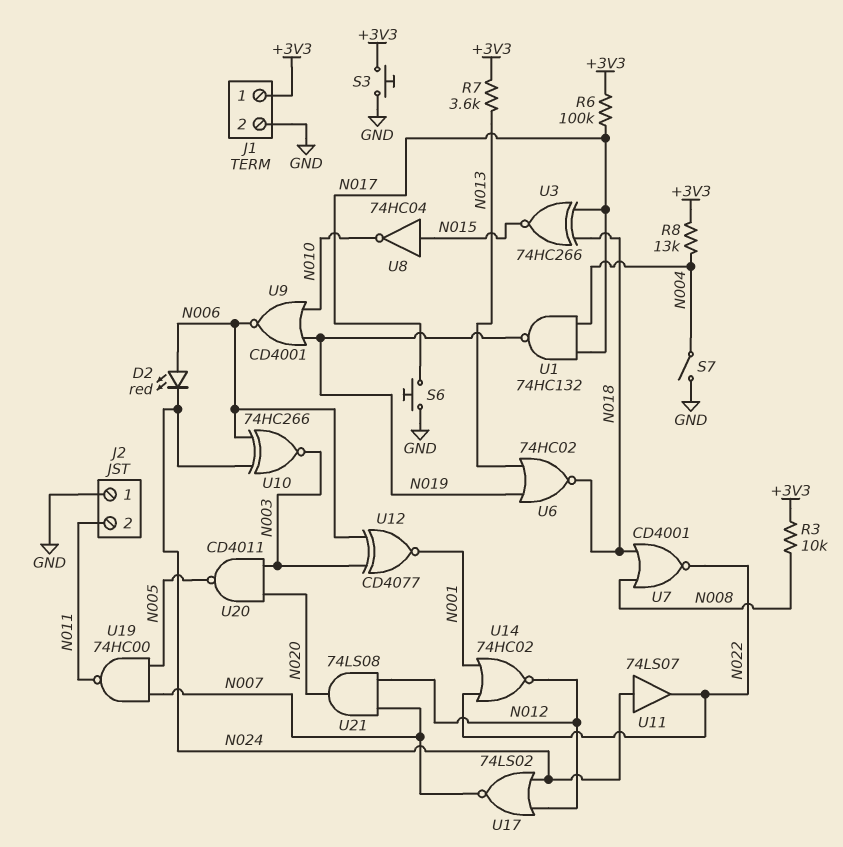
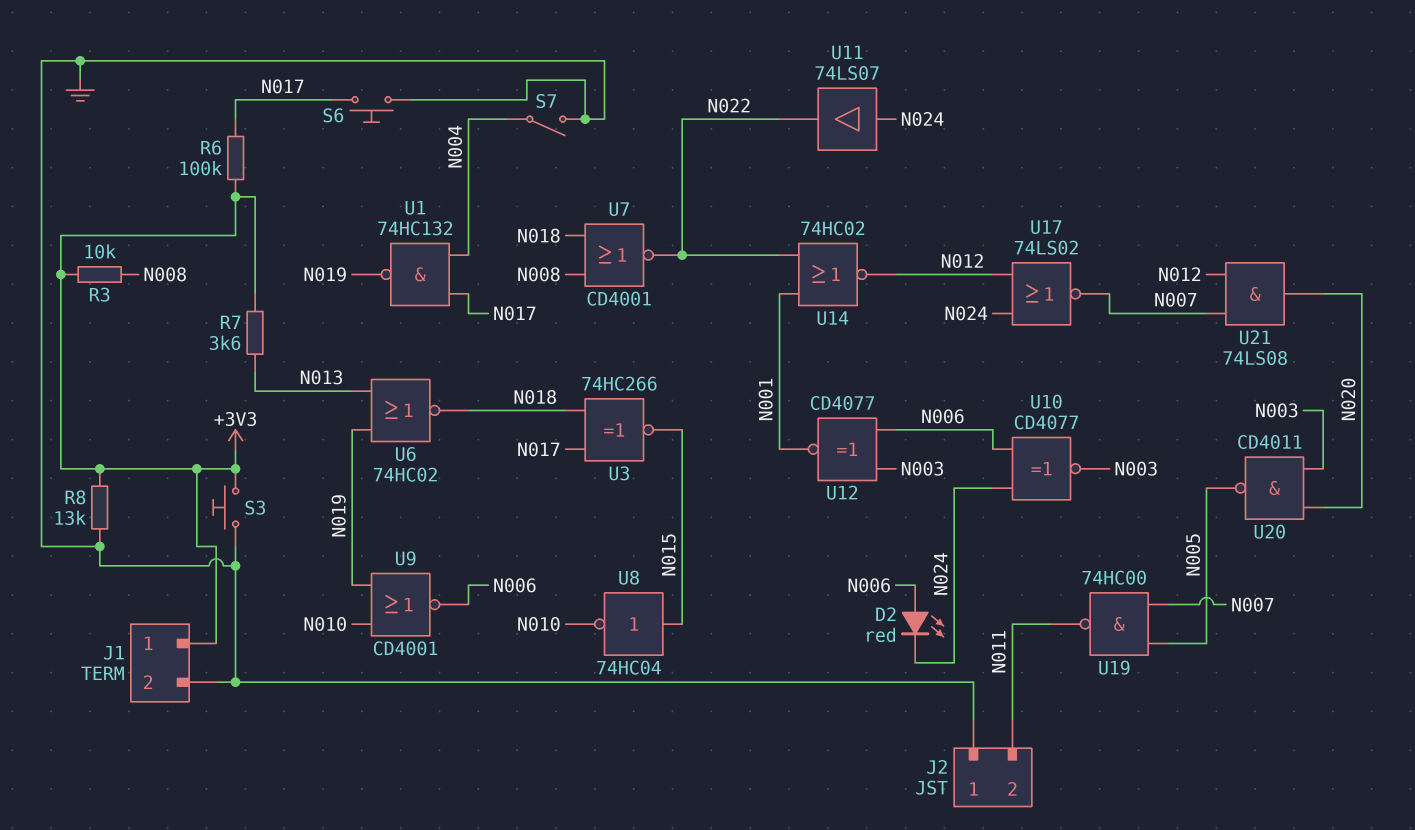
R8: 13k (+3V3, N004) -> 13k (+3V3, GND)
U10: XNOR 74HC266 (in N006, in N024, out N003) -> XNOR CD4077 (in N006, in N024, out N003)

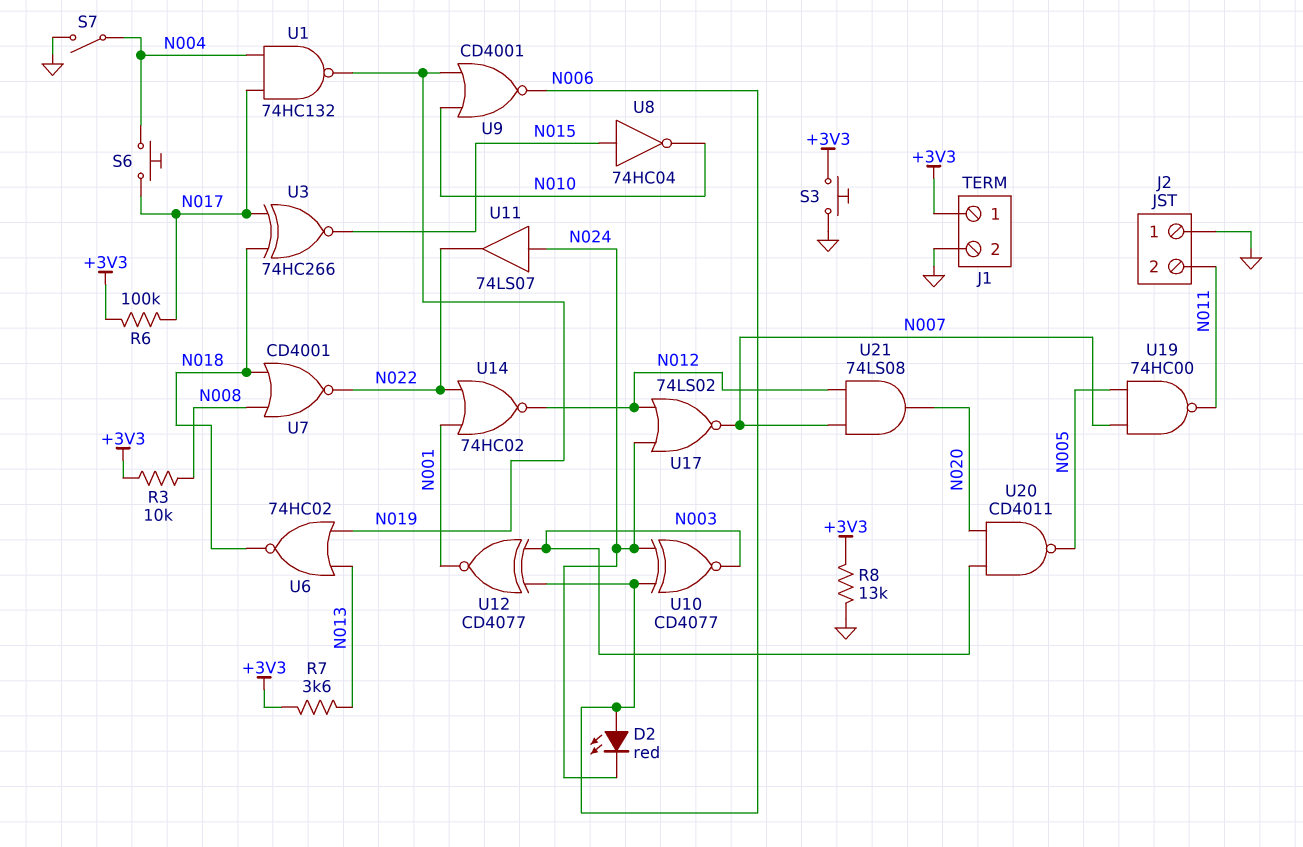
S6: button (GND, N017) -> button (N004, N017)

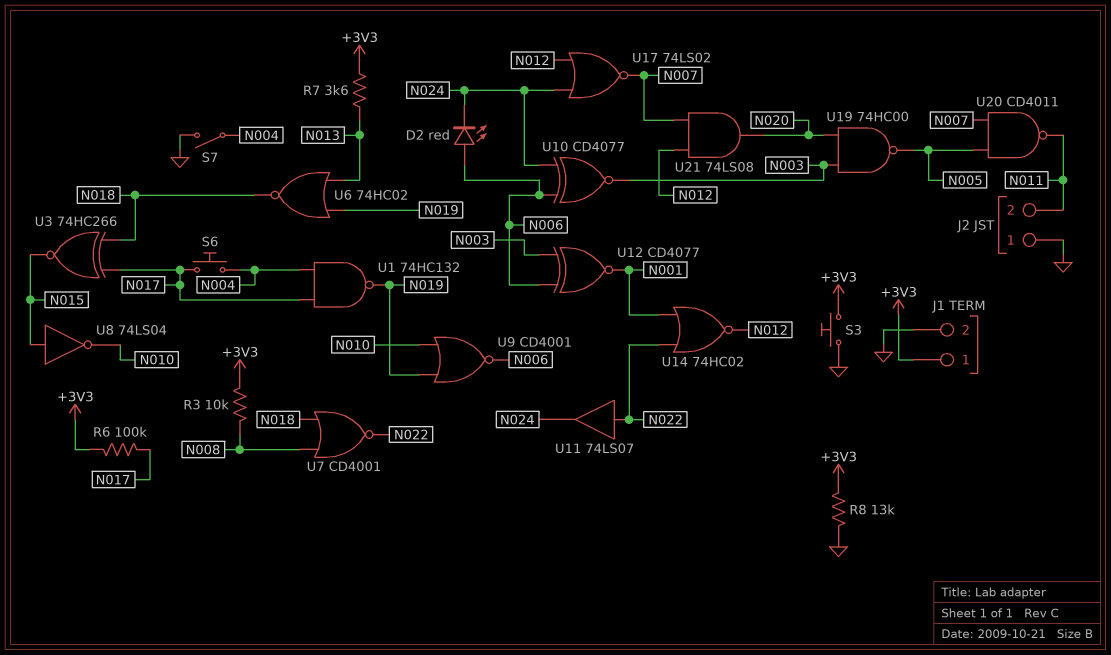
U8: NOT 74HC04 (in N015, out N010) -> NOT 74LS04 (in N015, out N010)
U11: buffer 74LS07 (in N024, out N022) -> buffer 74LS07 (in N022, out N024)
U19: NAND 74HC00 (in N005, in N007, out N011) -> NAND 74HC00 (in N003, in N020, out N005)
U20: NAND CD4011 (in N003, in N020, out N005) -> NAND CD4011 (in N005, in N007, out N011)

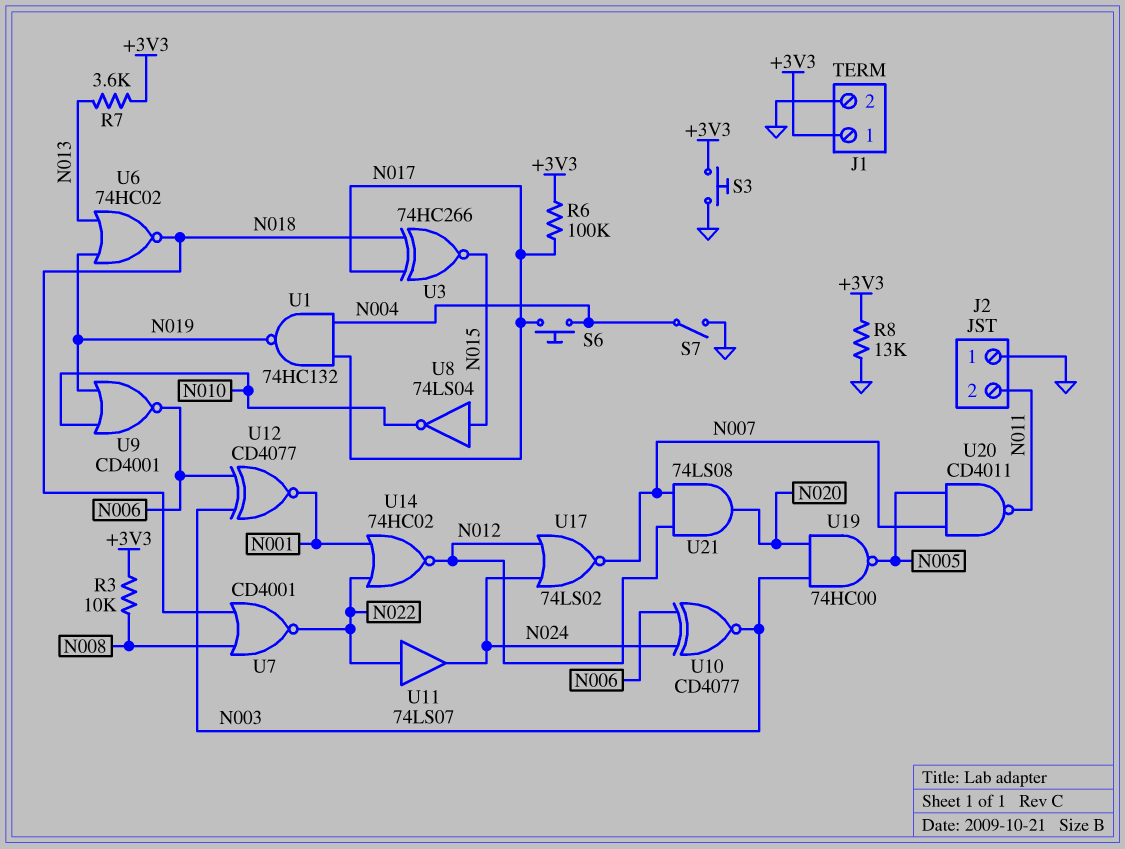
D2: LED red (A N006, K N024) -> none

